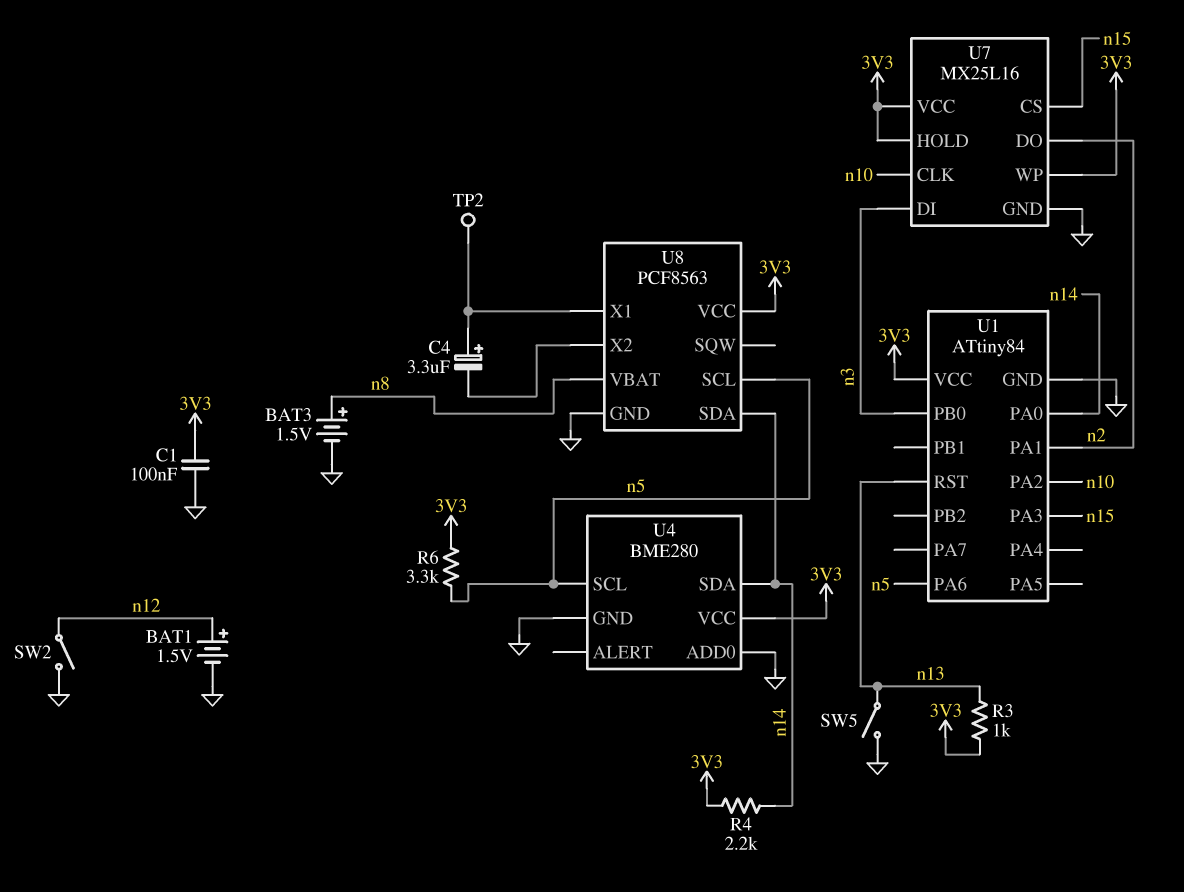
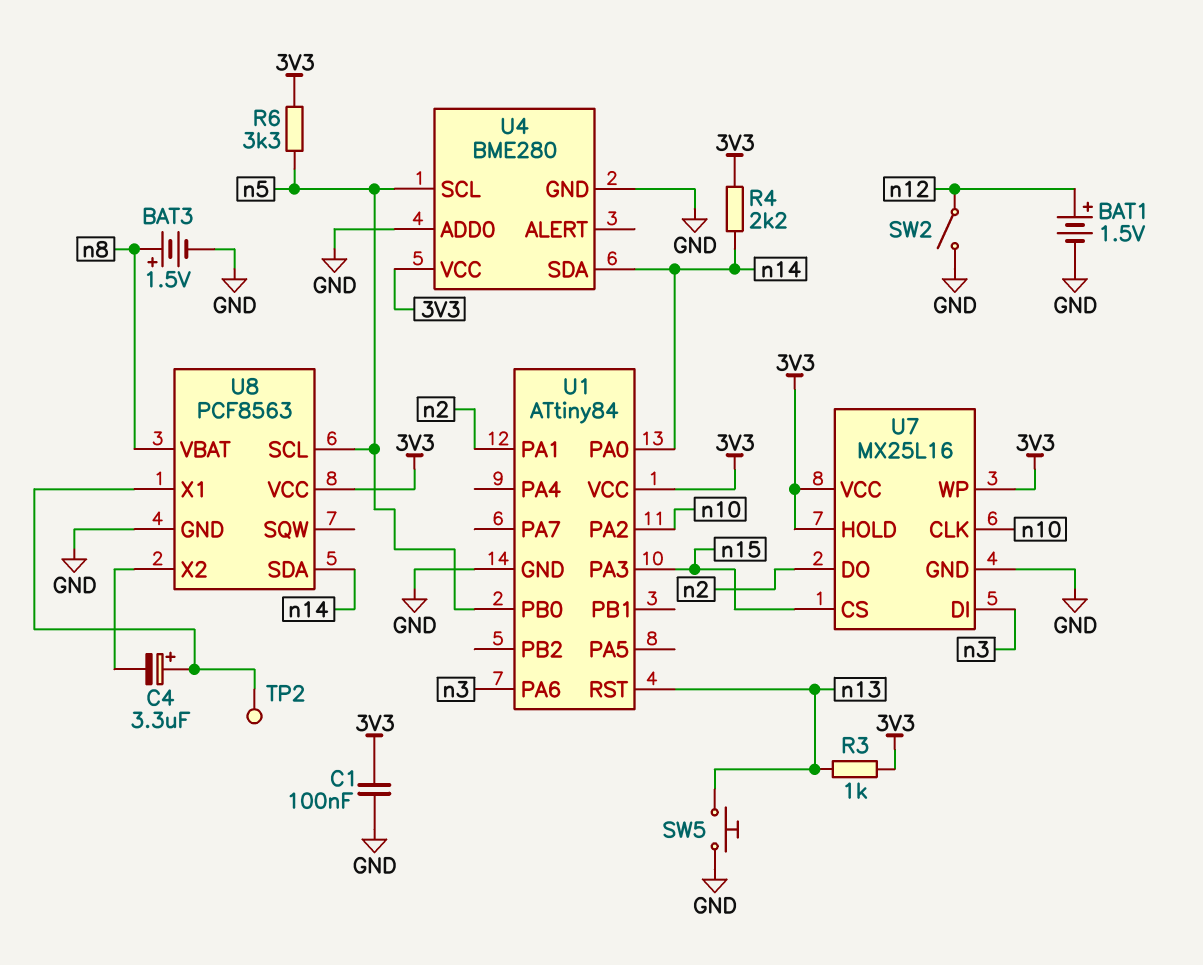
SW5: switch (GND, n13) -> button (GND, n13)
U1 pin PA6: n5 -> n3
U1 pin PB0: n3 -> n5

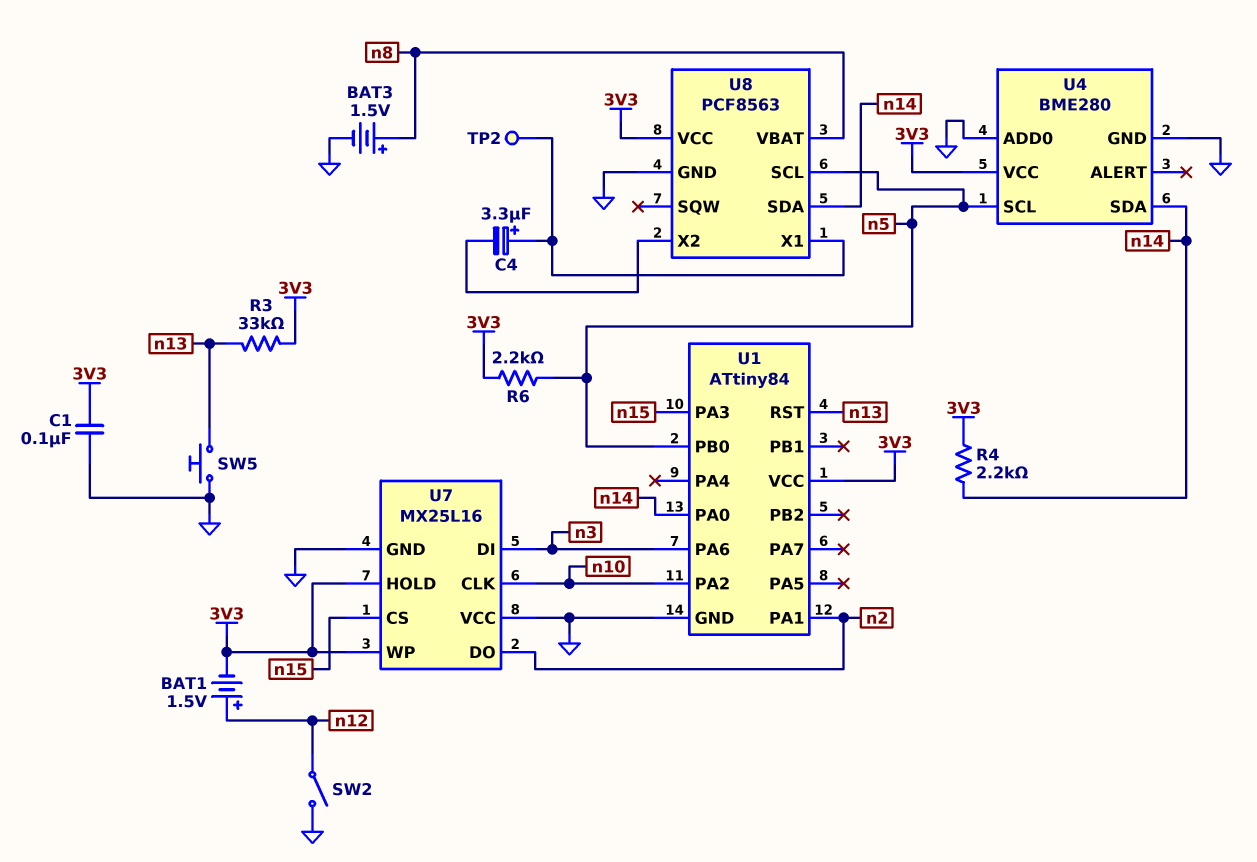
BAT1: 1.5V (plus n12, minus GND) -> 1.5V (plus n12, minus 3V3)
R3: 1k (3V3, n13) -> 33k (3V3, n13)
R6: 3.3k (3V3, n5) -> 2.2k (3V3, n5)
U7 pin VCC: 3V3 -> GND

